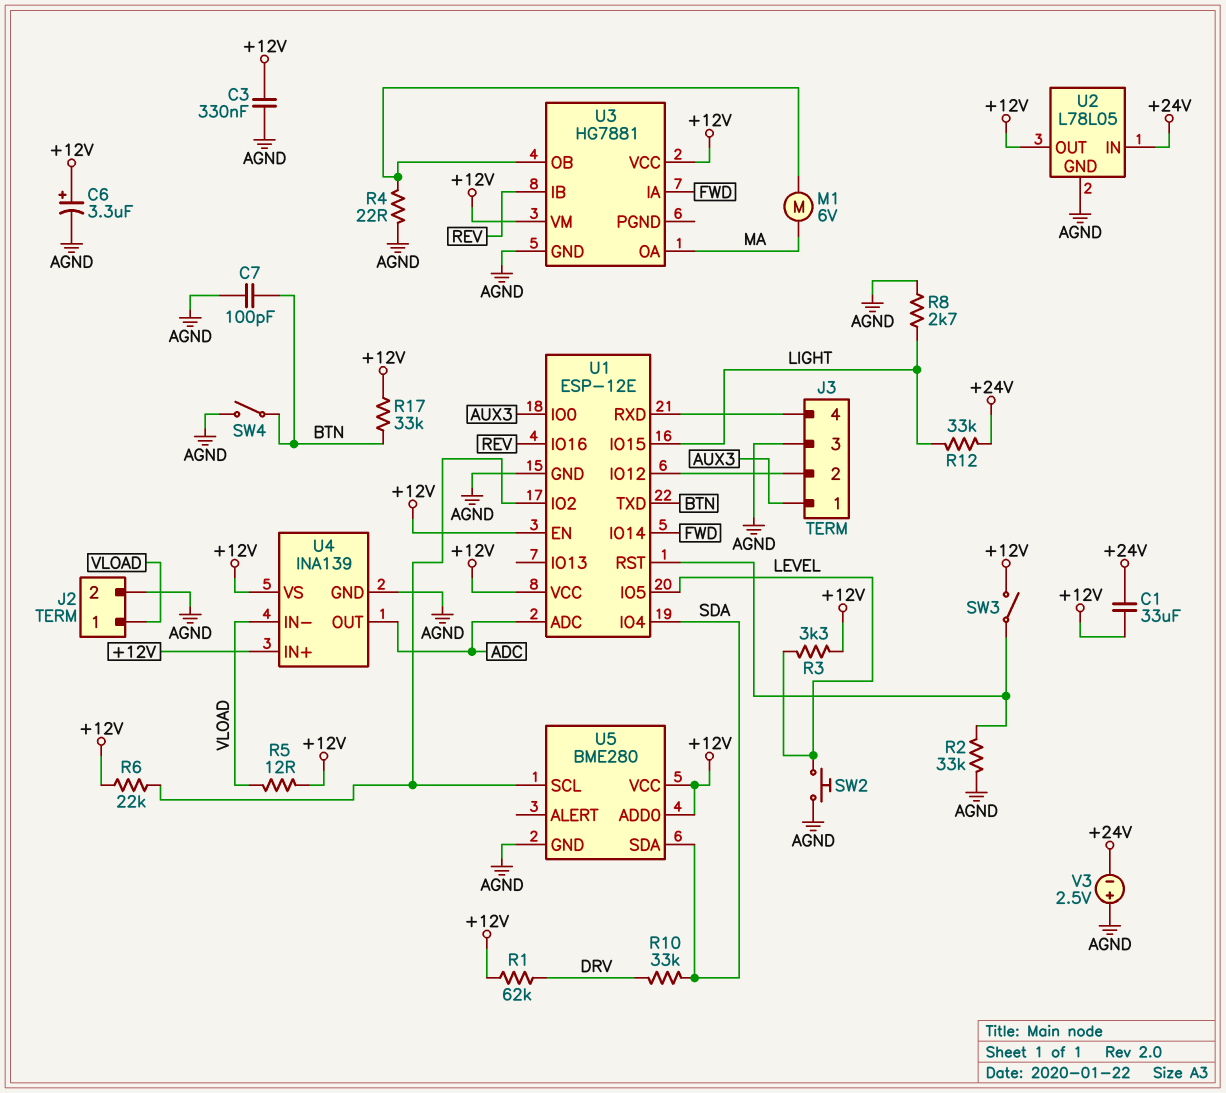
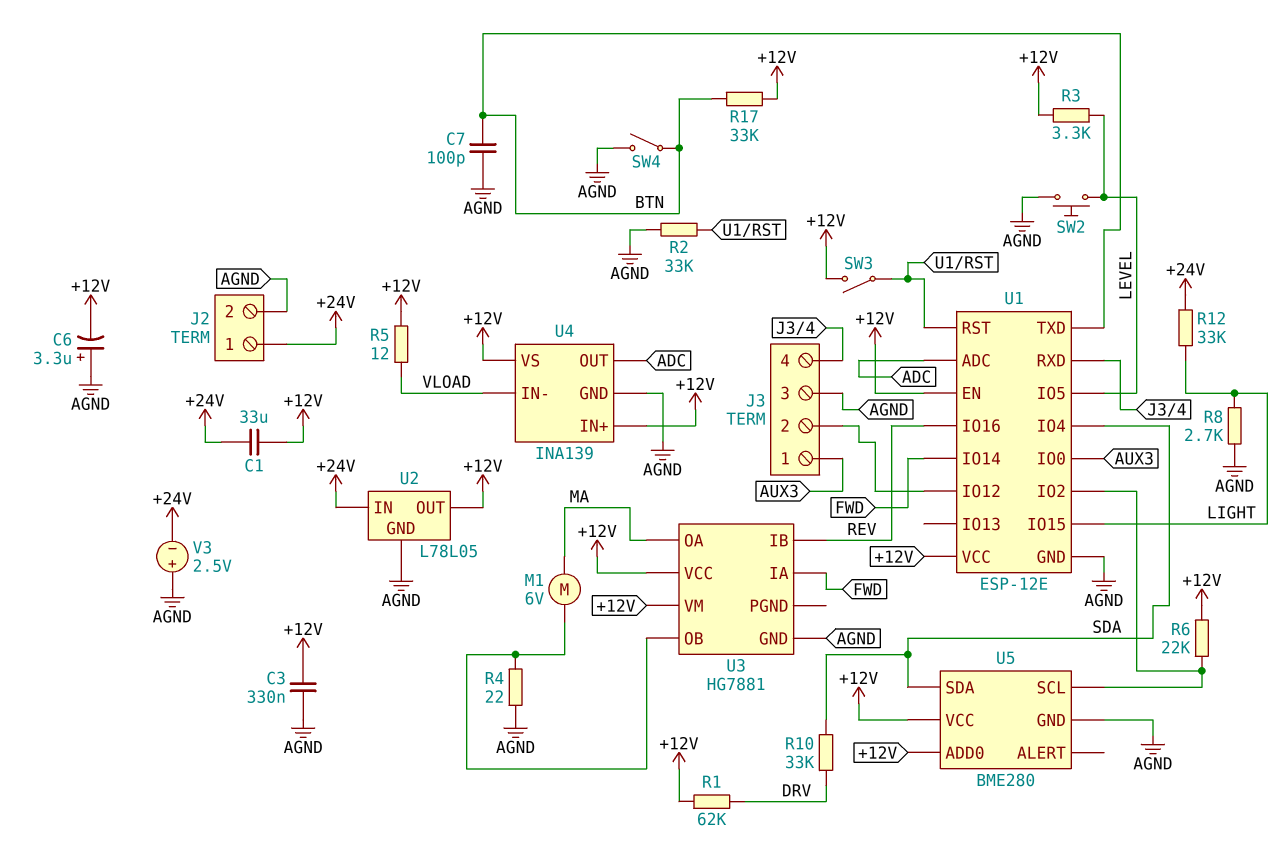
C6: 3.3uF (plus +12V, minus AGND) -> 3.3uF (plus AGND, minus +12V)
J2 pin 1: VLOAD -> +24V

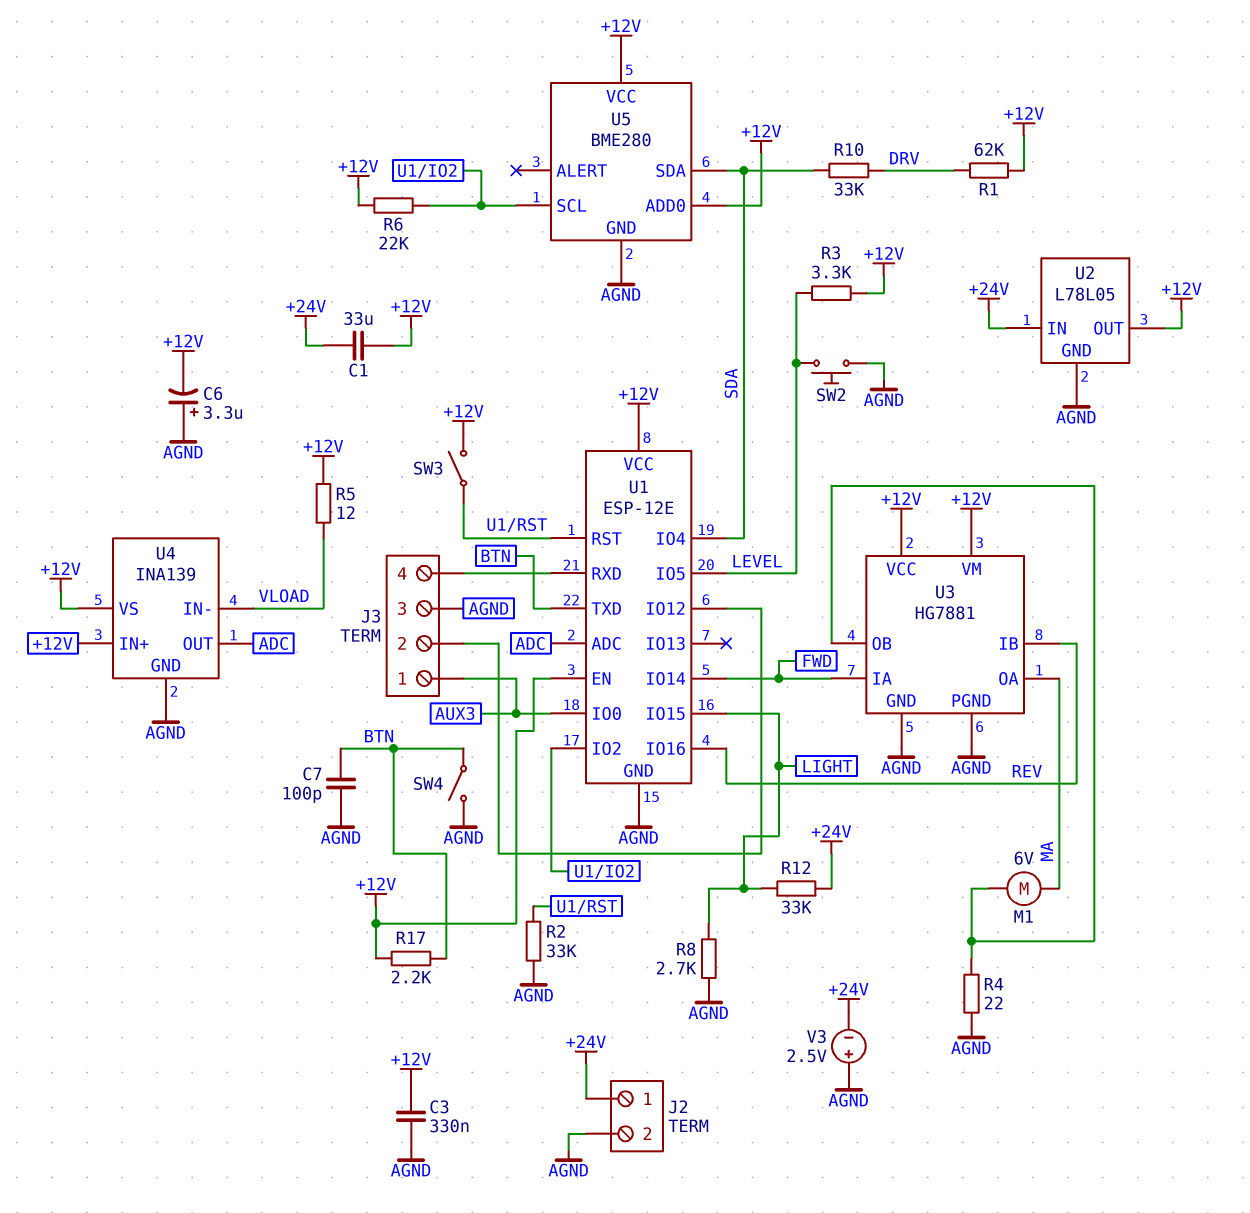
R17: 33k (+12V, BTN) -> 2.2k (+12V, BTN)
U3 pin PGND: none -> AGND

